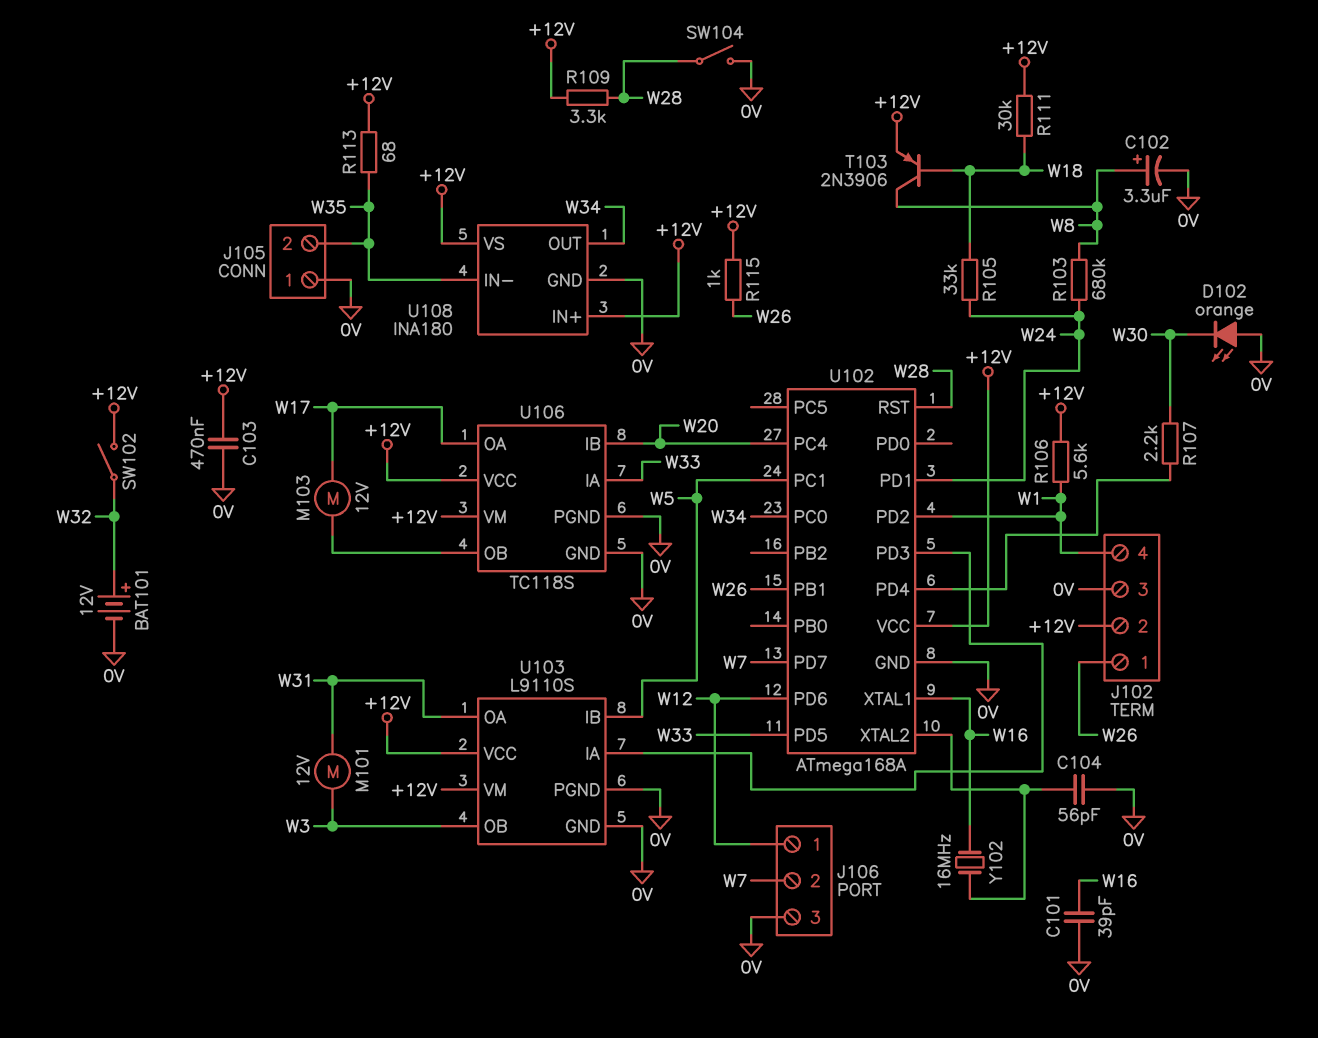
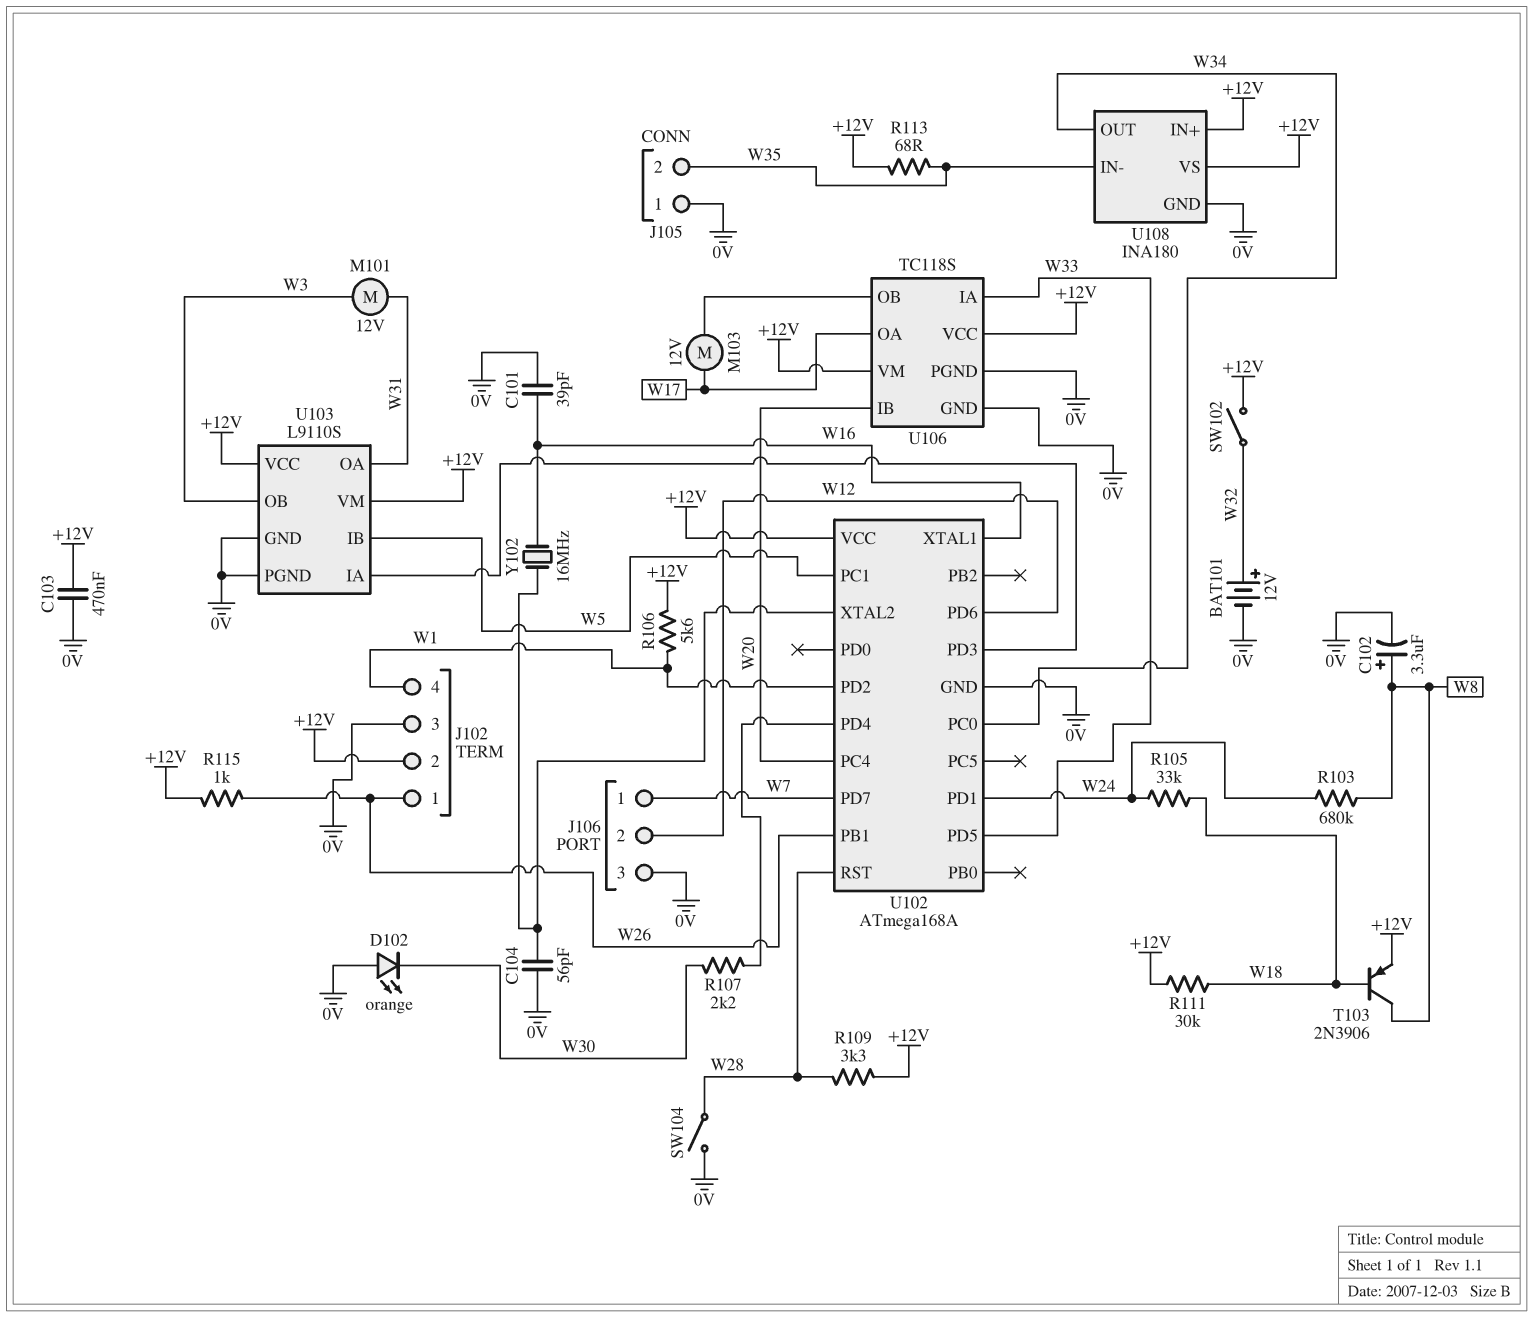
J106 pin 1: W12 -> W7
J106 pin 2: W7 -> W12

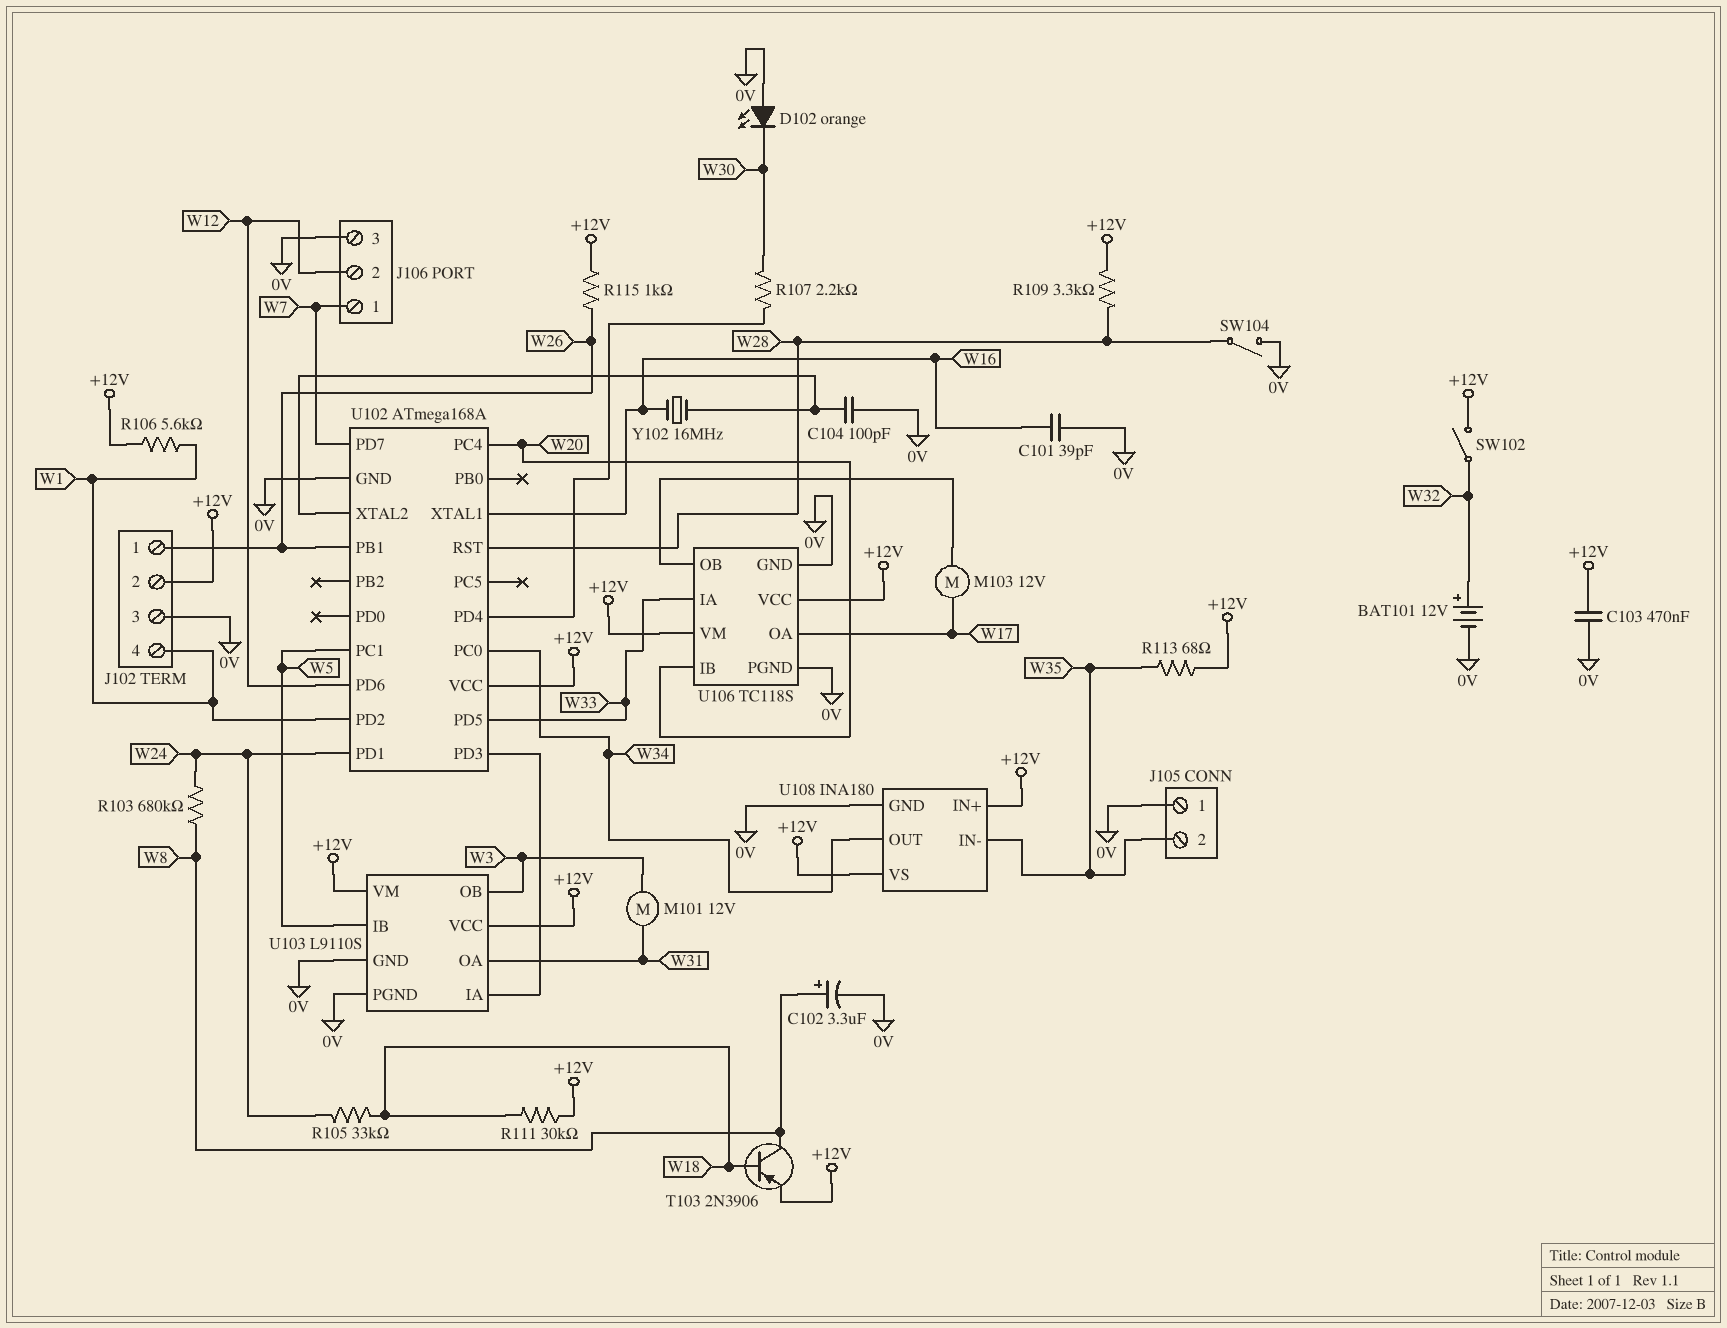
C104: 56pF (0V, U102/XTAL2) -> 100pF (0V, U102/XTAL2)

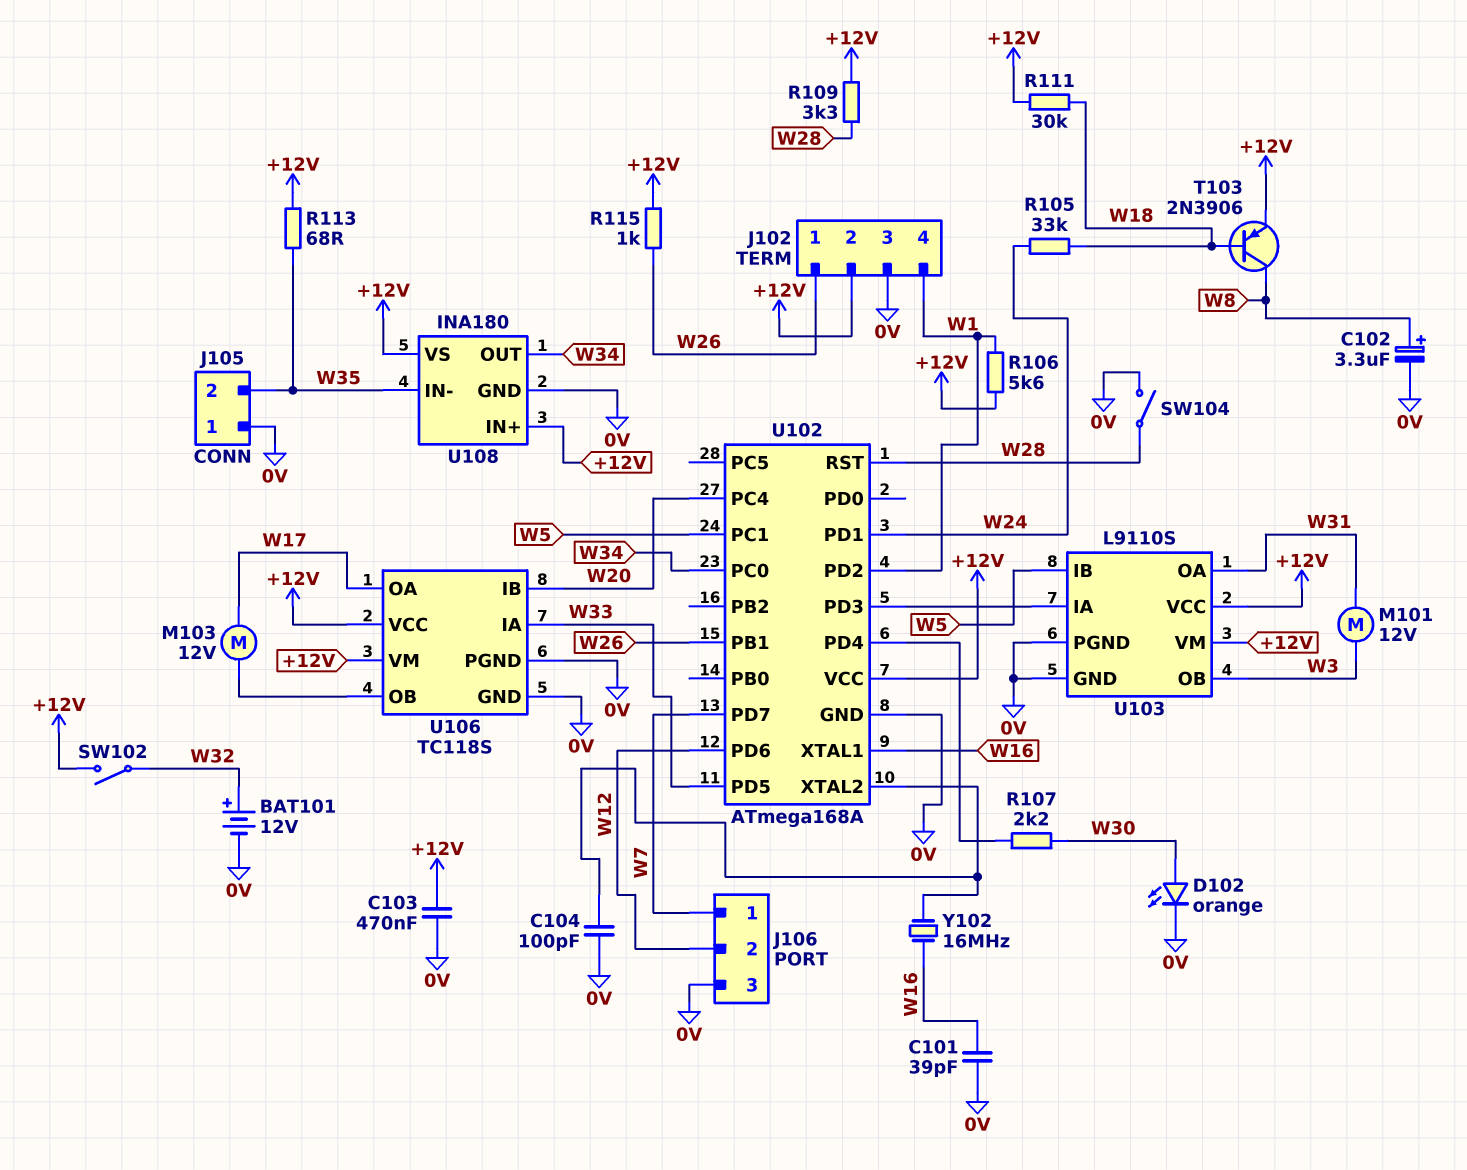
D102: LED orange (A 0V, K W30) -> LED orange (A W30, K 0V)
R103: 680k (W8, W24) -> none

